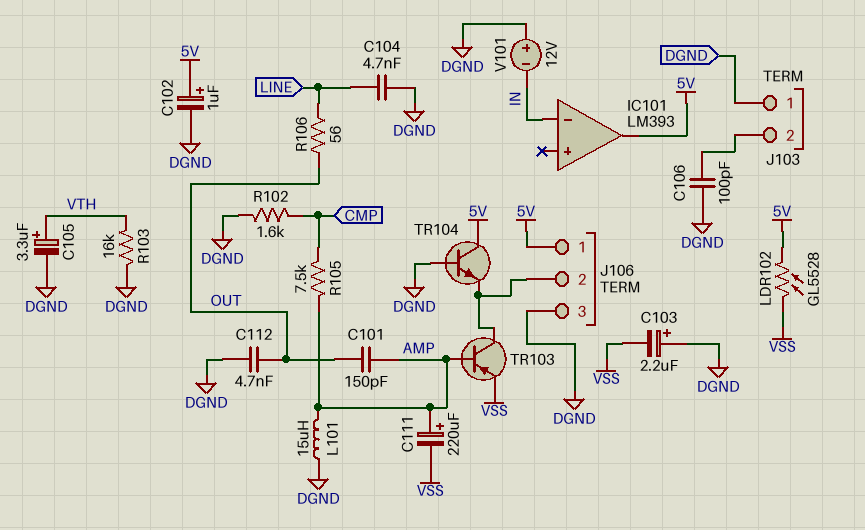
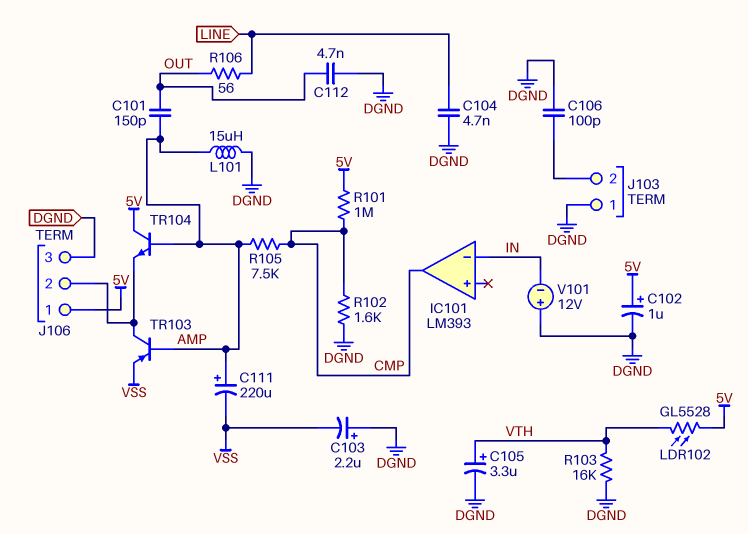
IC101 pin out: 5V -> CMP
LDR102: GL5528 (5V, VSS) -> GL5528 (5V, VTH)
R101: none -> 1M (5V, CMP)
TR104: NPN (B DGND, C 5V, E J106/2) -> NPN (B AMP, C 5V, E J106/2)

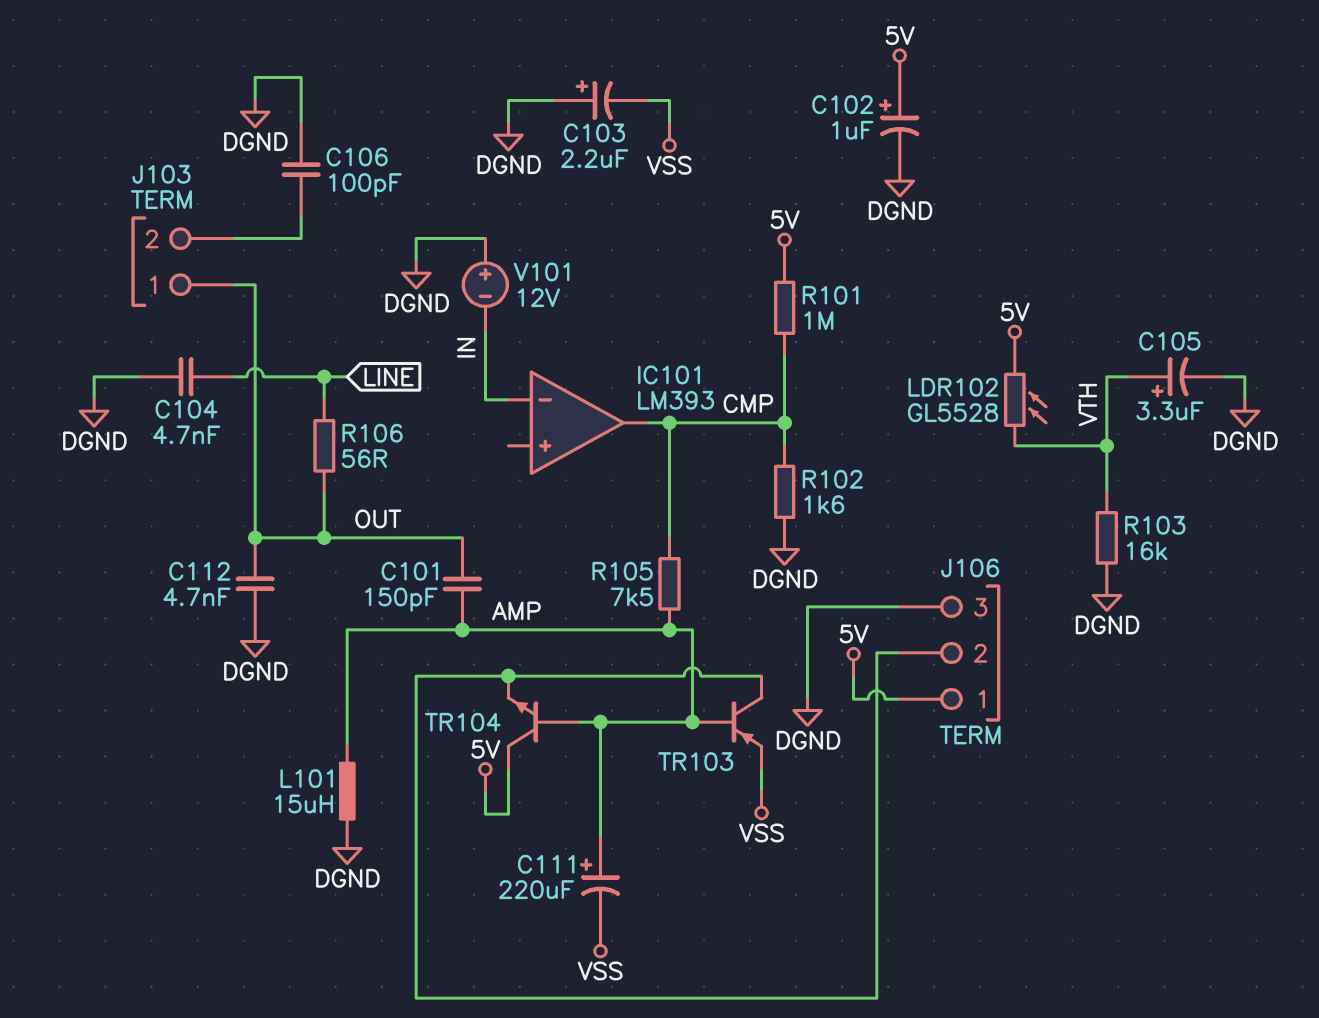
J103 pin 1: DGND -> OUT

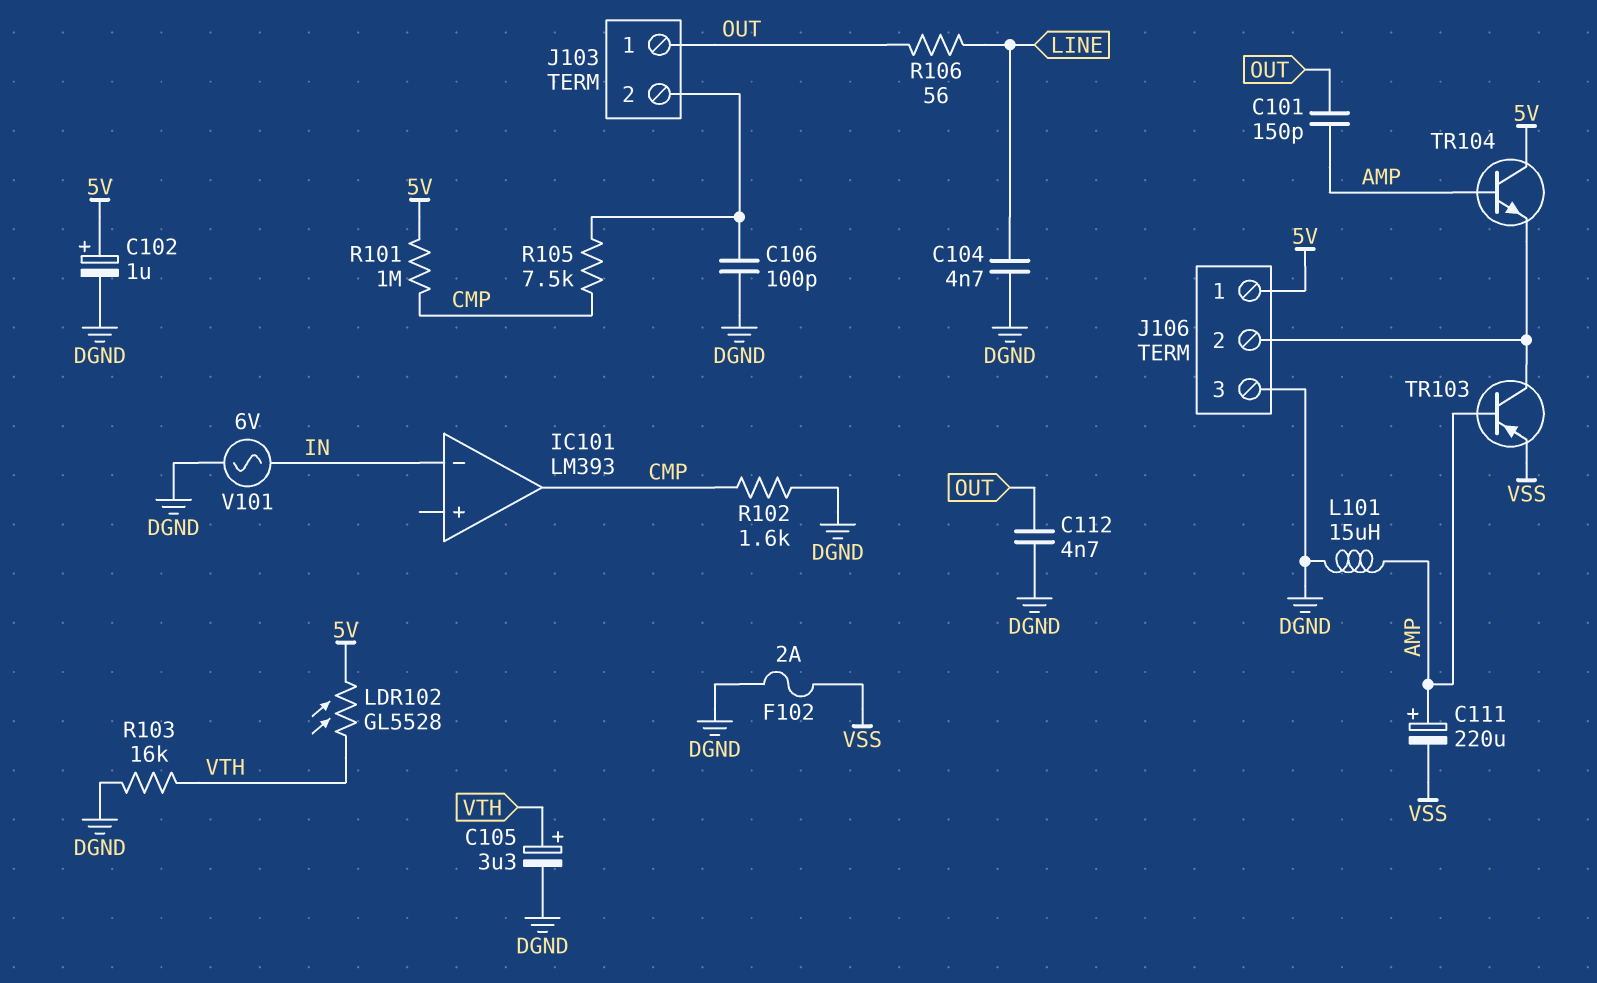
C103: 2.2uF (plus DGND, minus VSS) -> none
F102: none -> 2A (DGND, VSS)
R105: 7.5k (AMP, CMP) -> 7.5k (CMP, J103/2)
V101: 12V (plus DGND, minus IN) -> AC 6V (DGND, IN)

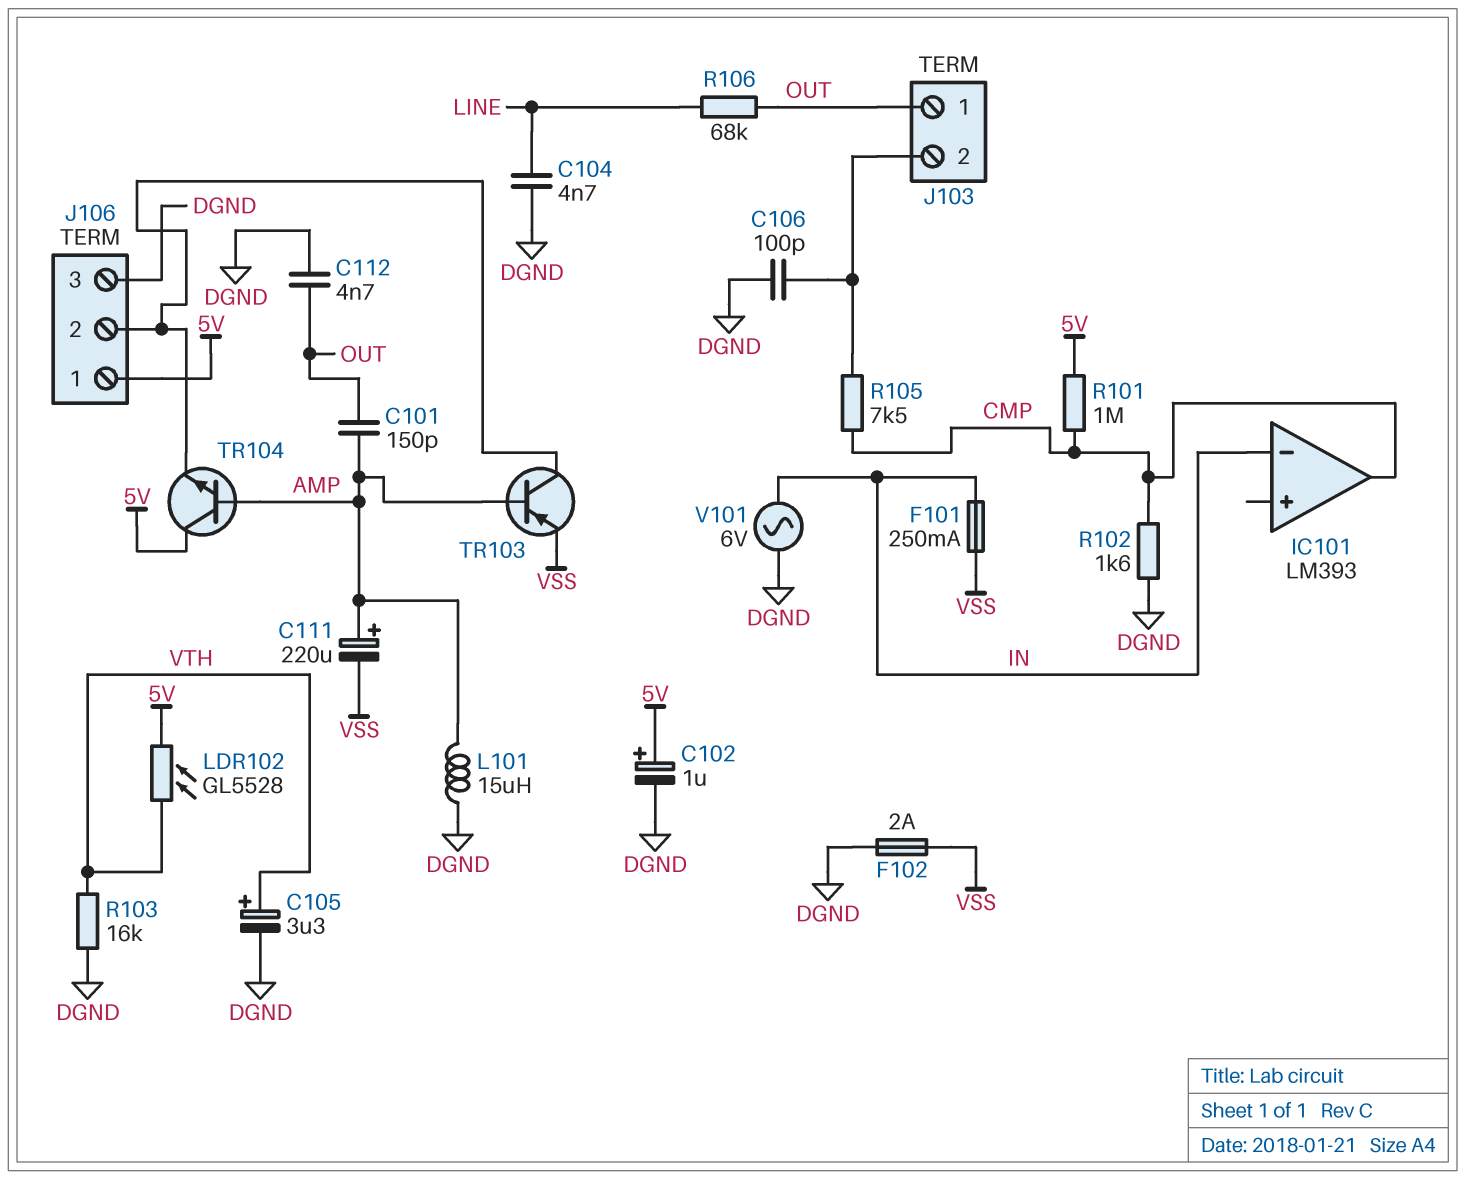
F101: none -> 250mA (IN, VSS)
R106: 56 (LINE, OUT) -> 68k (LINE, OUT)

